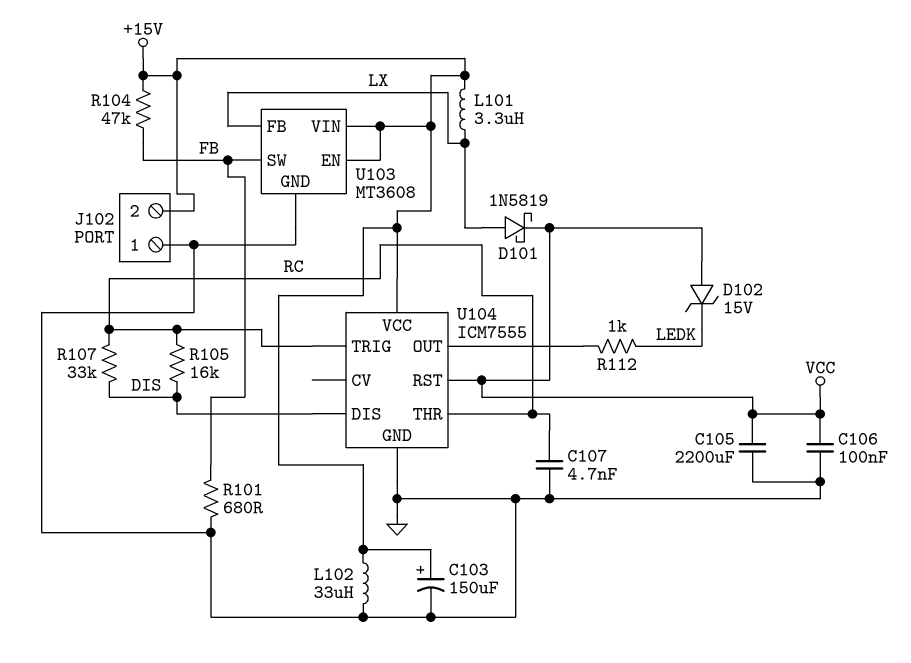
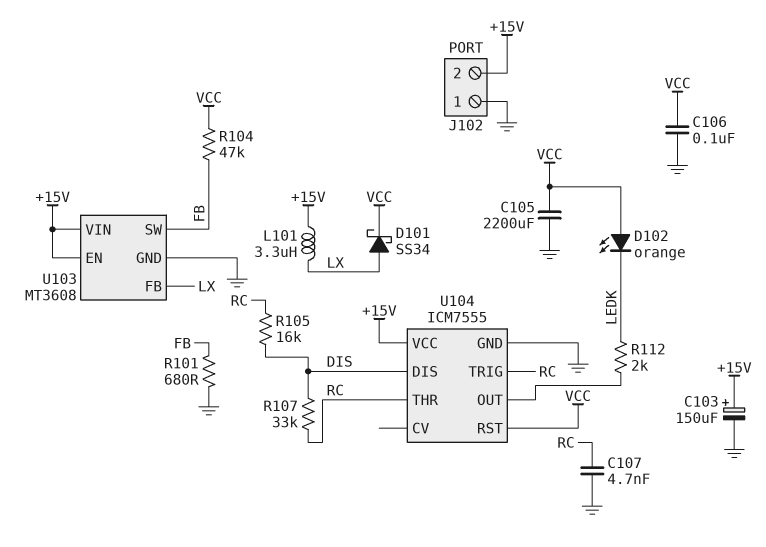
D101: schottky 1N5819 (A LX, K VCC) -> schottky SS34 (A LX, K VCC)
D102: zener 15V (A VCC, K LEDK) -> LED orange (A VCC, K LEDK)
L102: 33uH (+15V, GND) -> none
R104: 47k (+15V, FB) -> 47k (FB, VCC)
R112: 1k (LEDK, U104/OUT) -> 2k (LEDK, U104/OUT)

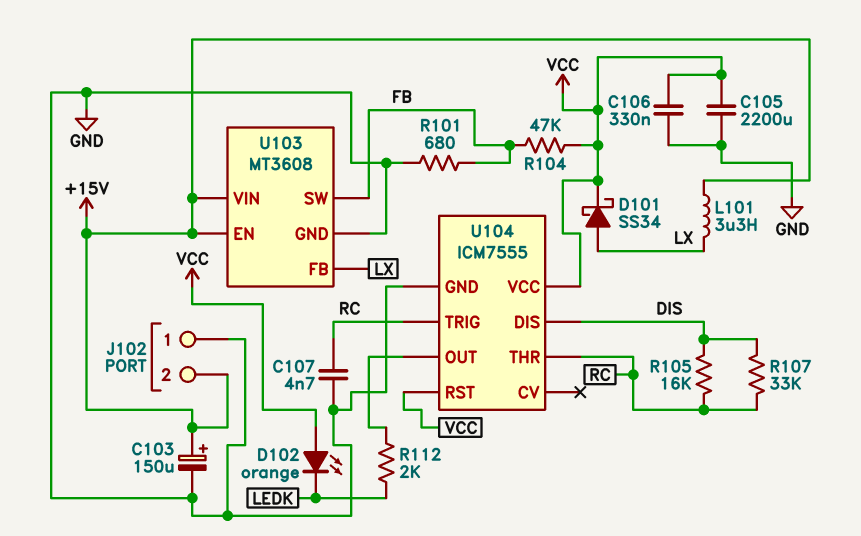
C106: 100nF (GND, VCC) -> 330nF (GND, VCC)
U104 pin VCC: +15V -> VCC

